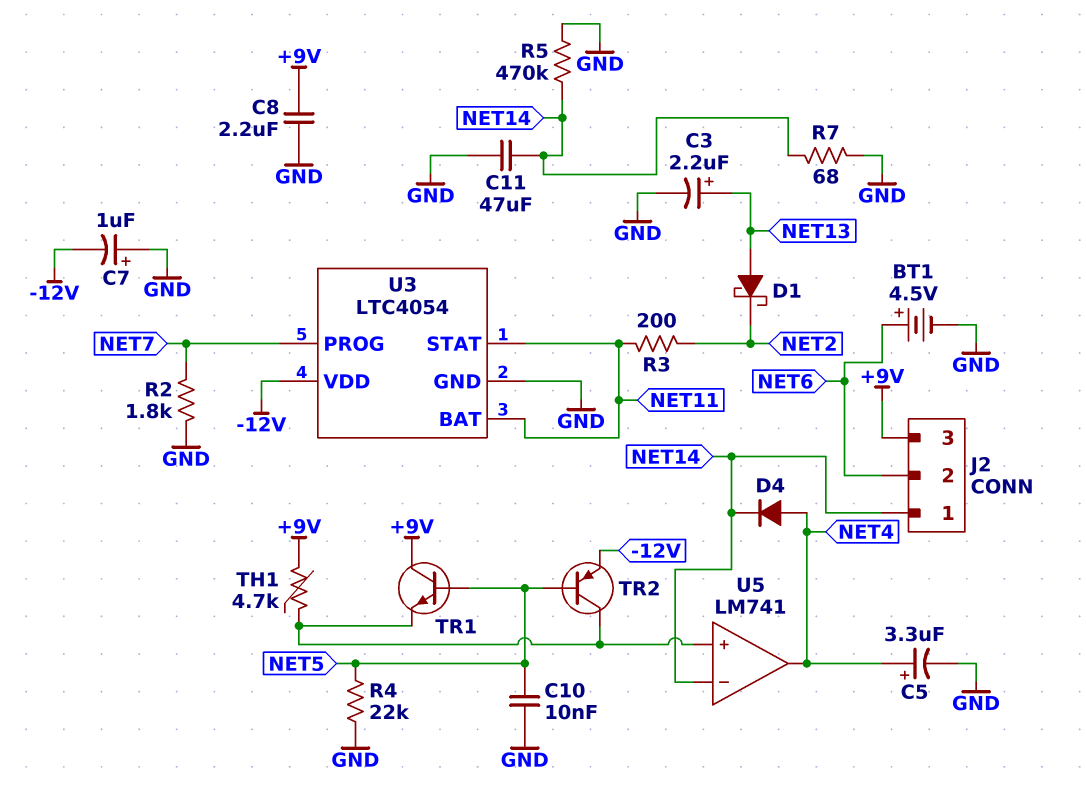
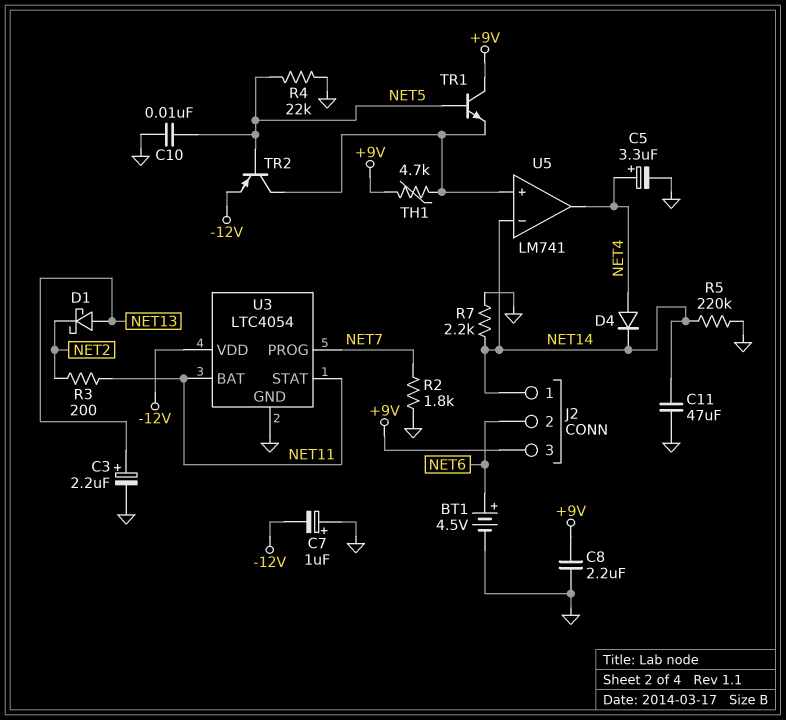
R5: 470k (GND, NET14) -> 220k (GND, NET14)
R7: 68 (GND, NET14) -> 2.2k (GND, NET14)

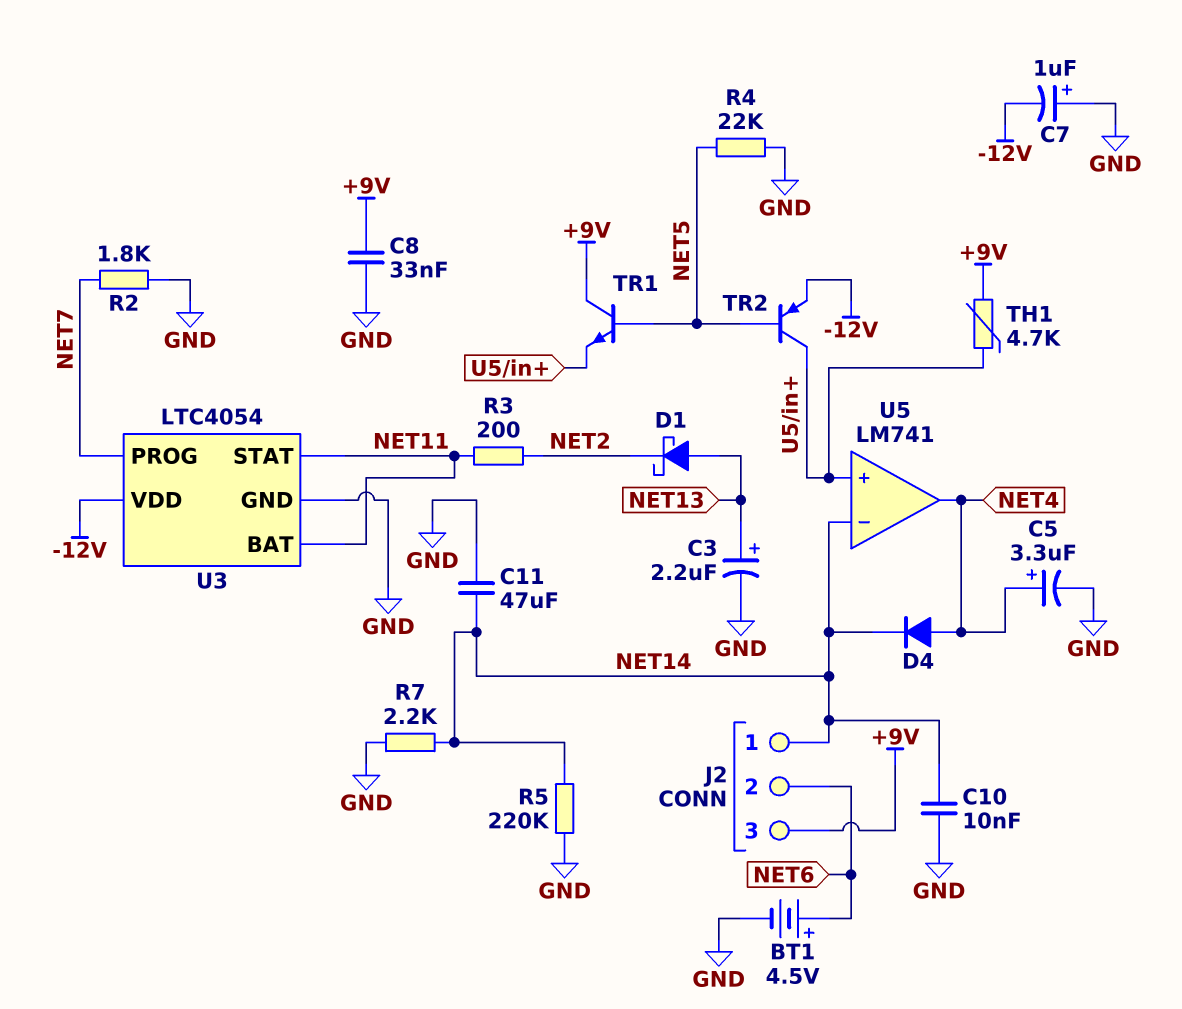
C8: 2.2uF (+9V, GND) -> 33nF (+9V, GND)
C10: 10nF (GND, NET5) -> 10nF (GND, NET14)

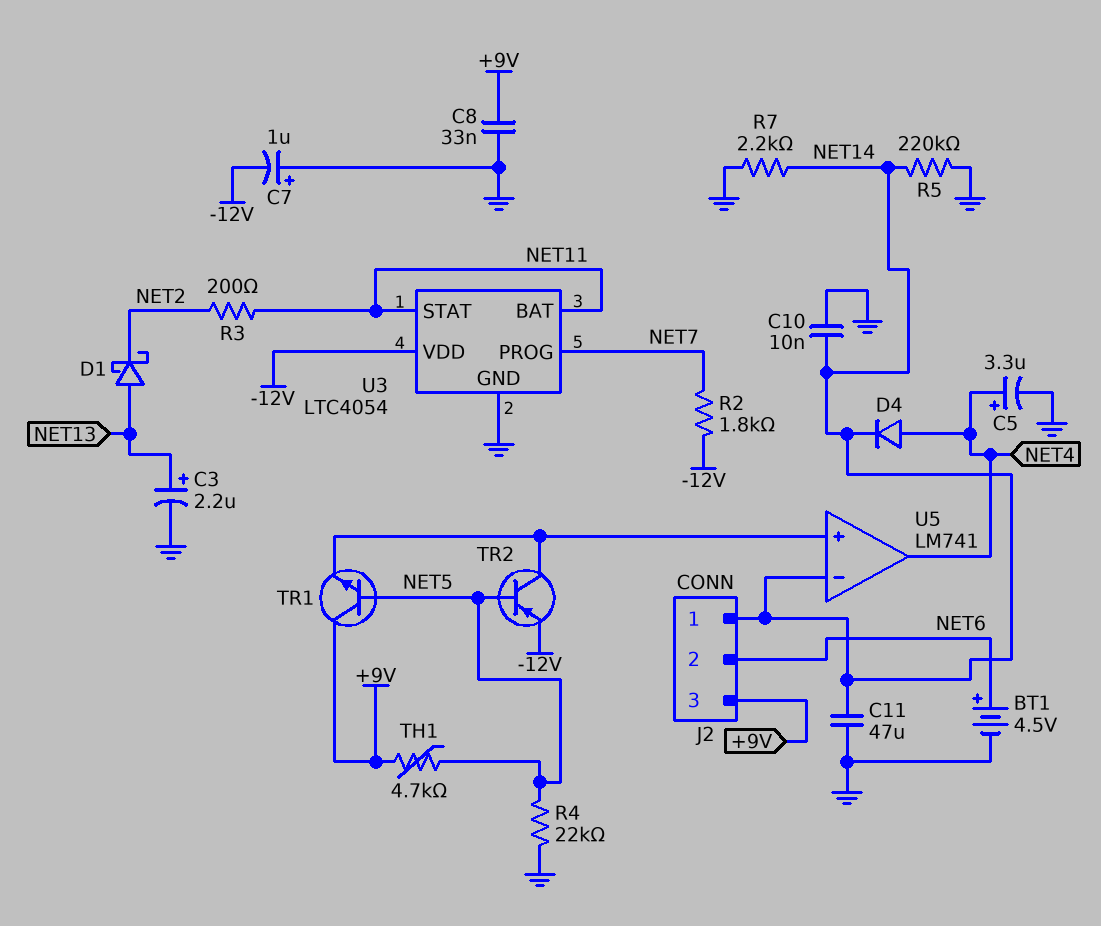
R2: 1.8k (GND, NET7) -> 1.8k (-12V, NET7)
TH1: 4.7k (+9V, U5/in+) -> 4.7k (+9V, NET5)

